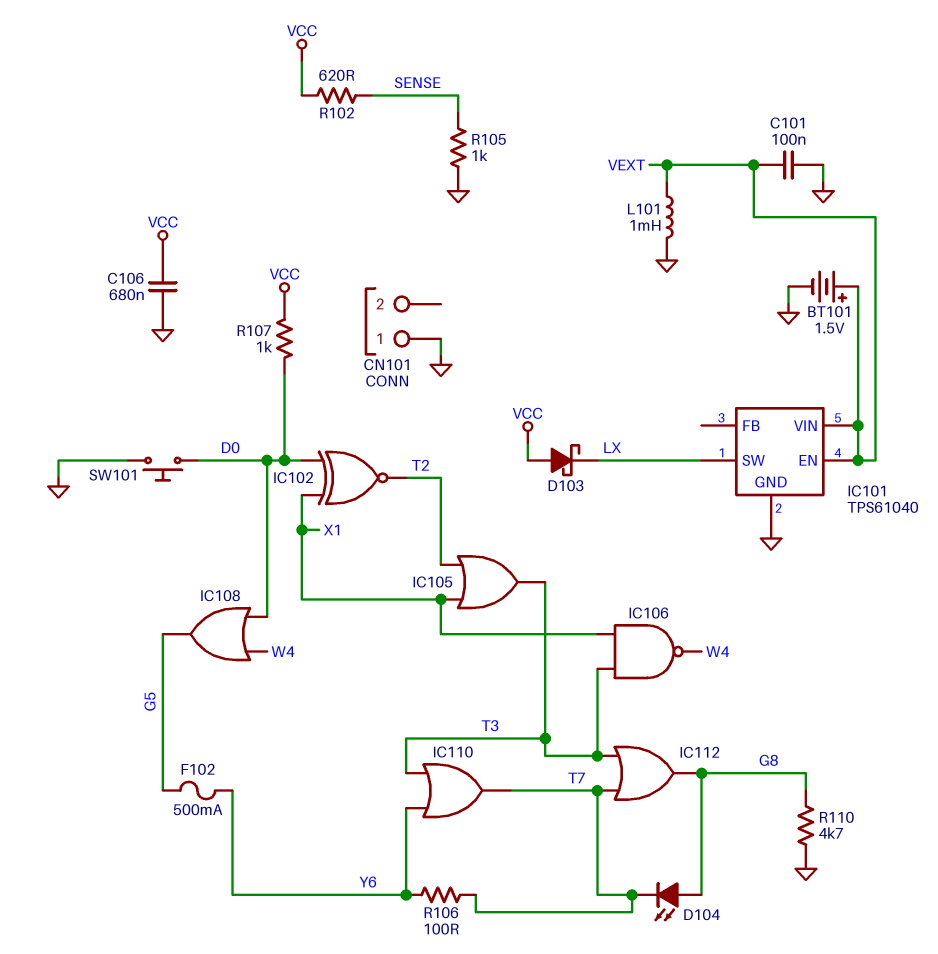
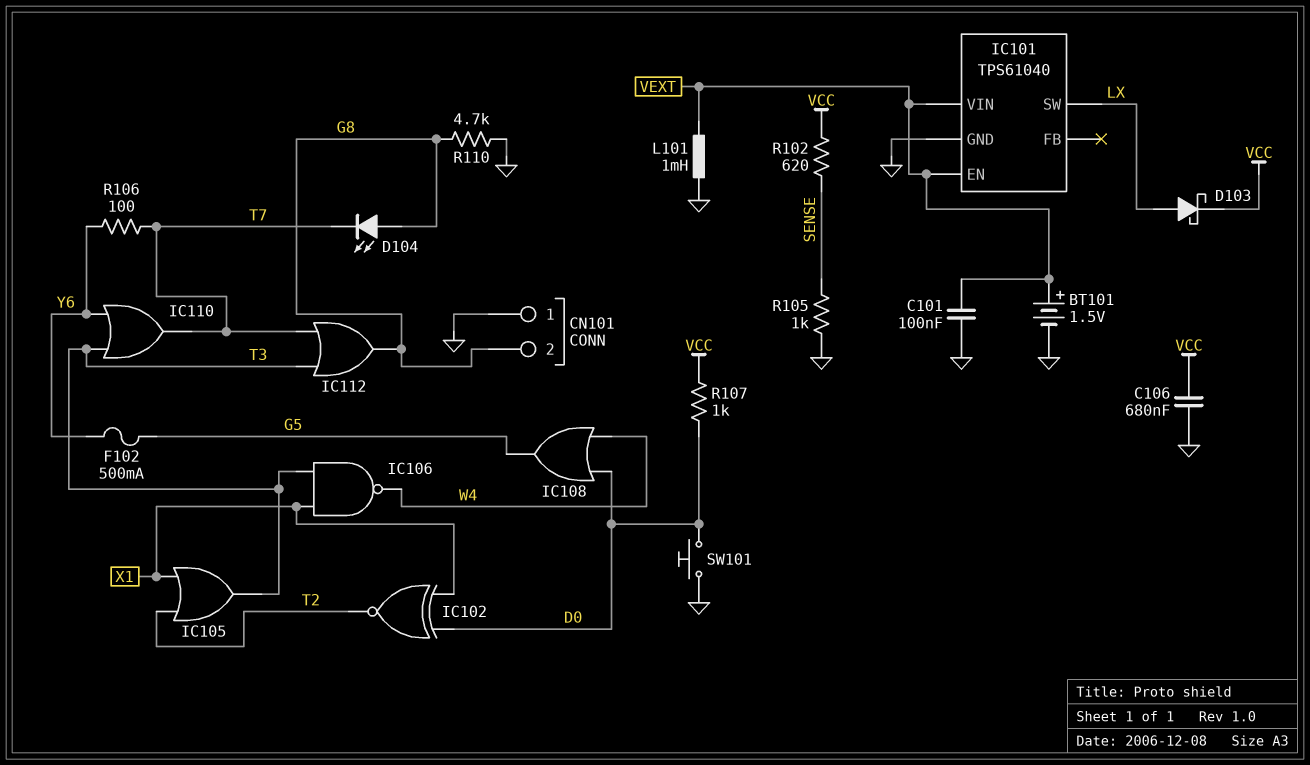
CN101 pin 2: none -> G8
D103: schottky (A VCC, K LX) -> schottky (A LX, K VCC)

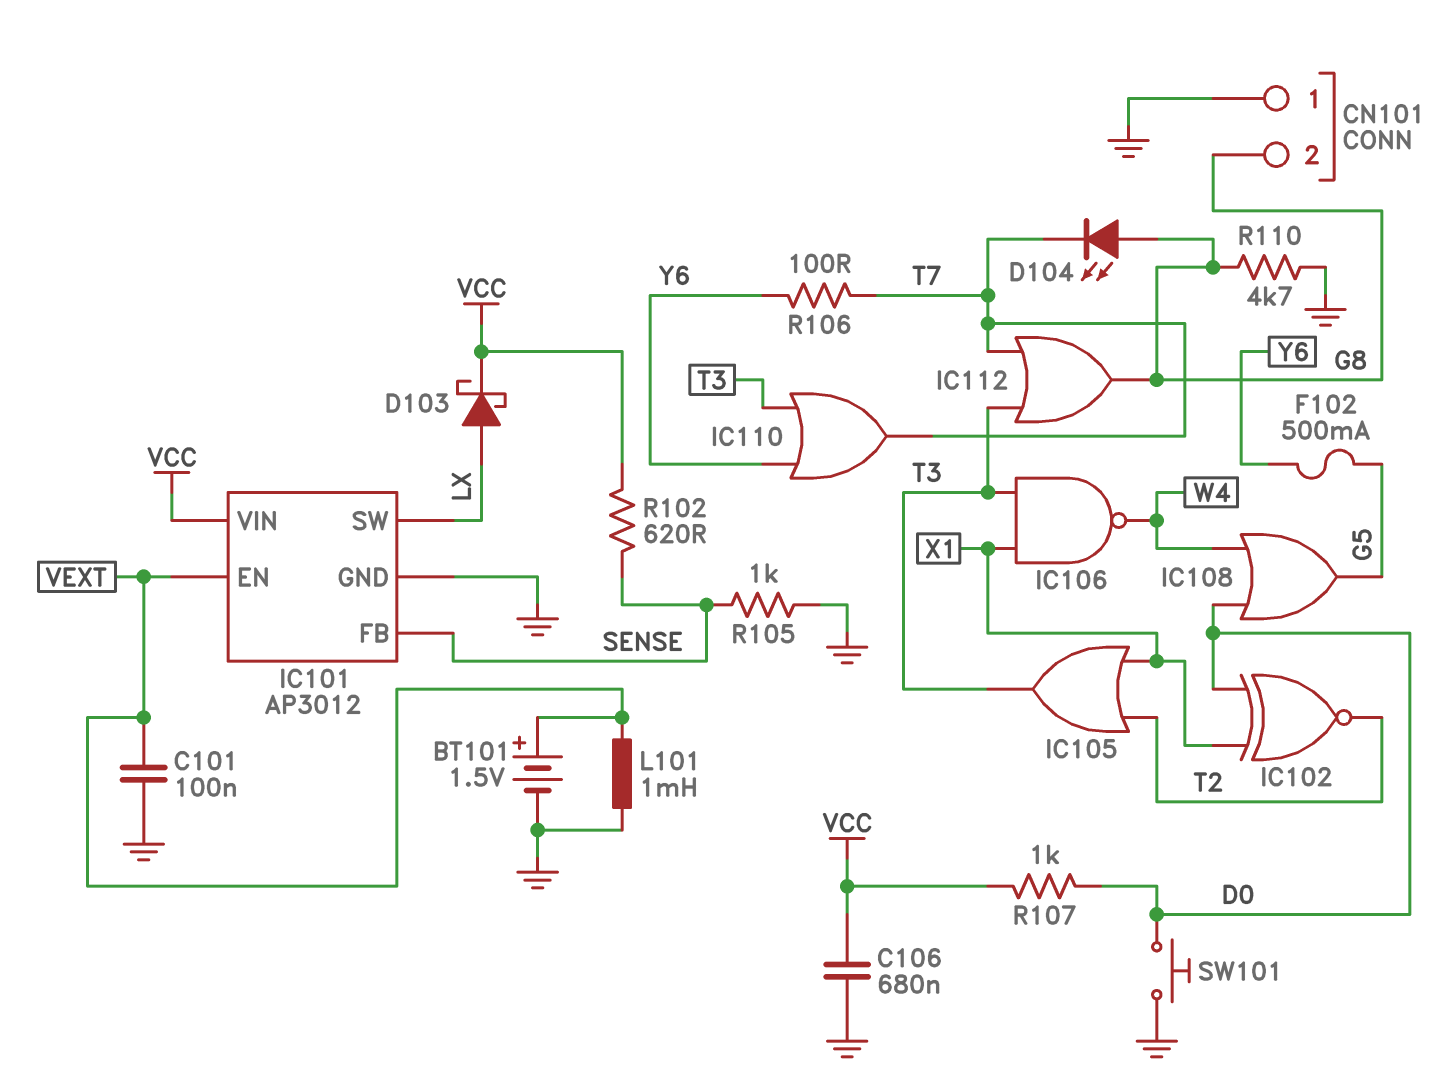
IC101: TPS61040 -> AP3012
IC101 pin FB: none -> SENSE
IC101 pin VIN: VEXT -> VCC

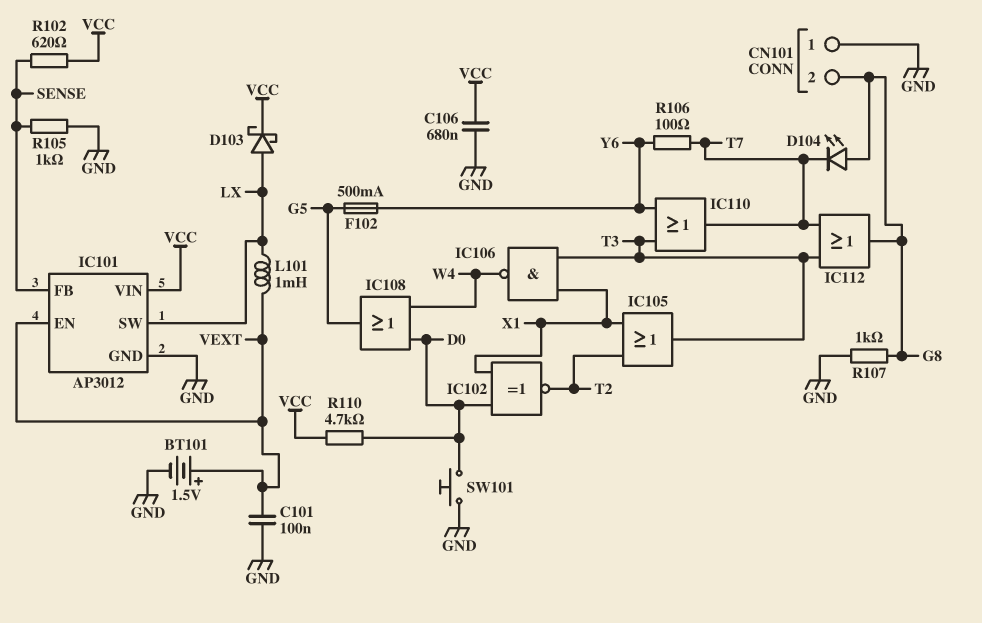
L101: 1mH (GND, VEXT) -> 1mH (LX, VEXT)
R107: 1k (D0, VCC) -> 1k (G8, GND)
R110: 4.7k (G8, GND) -> 4.7k (D0, VCC)

